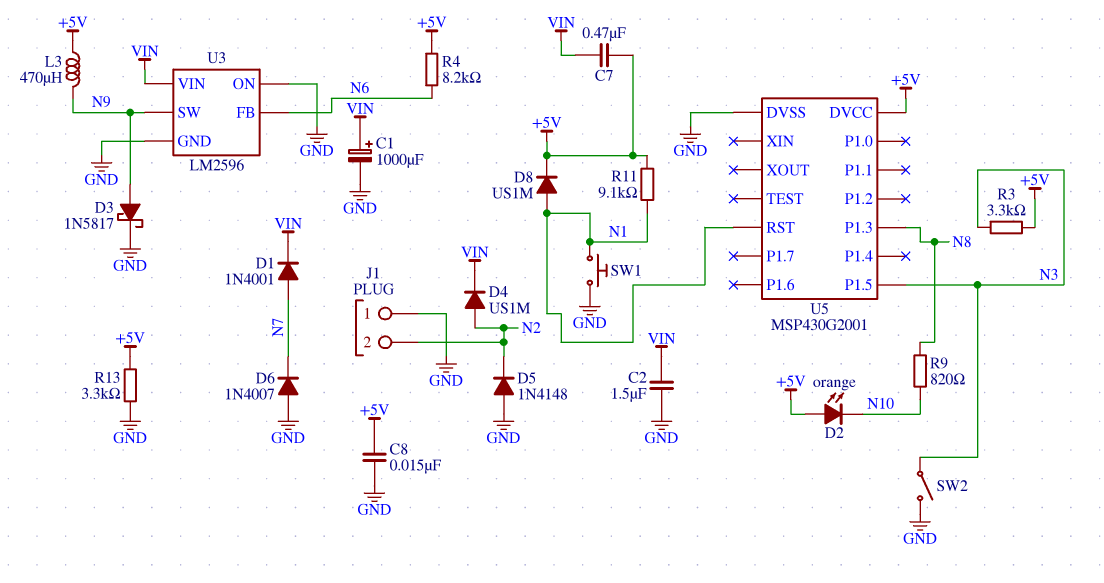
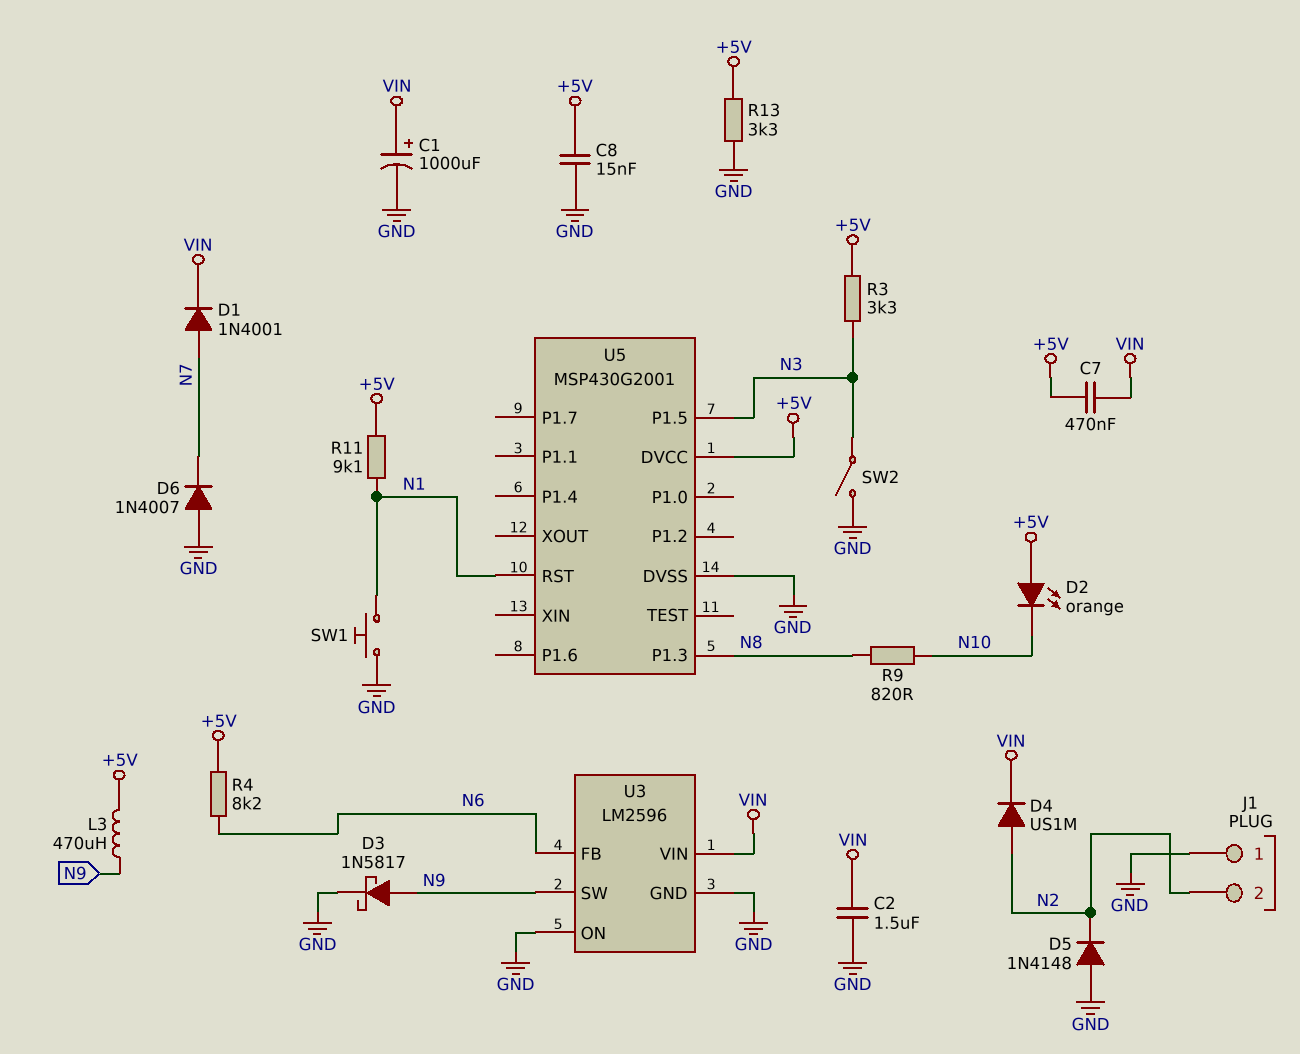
D8: diode US1M (A N1, K +5V) -> none

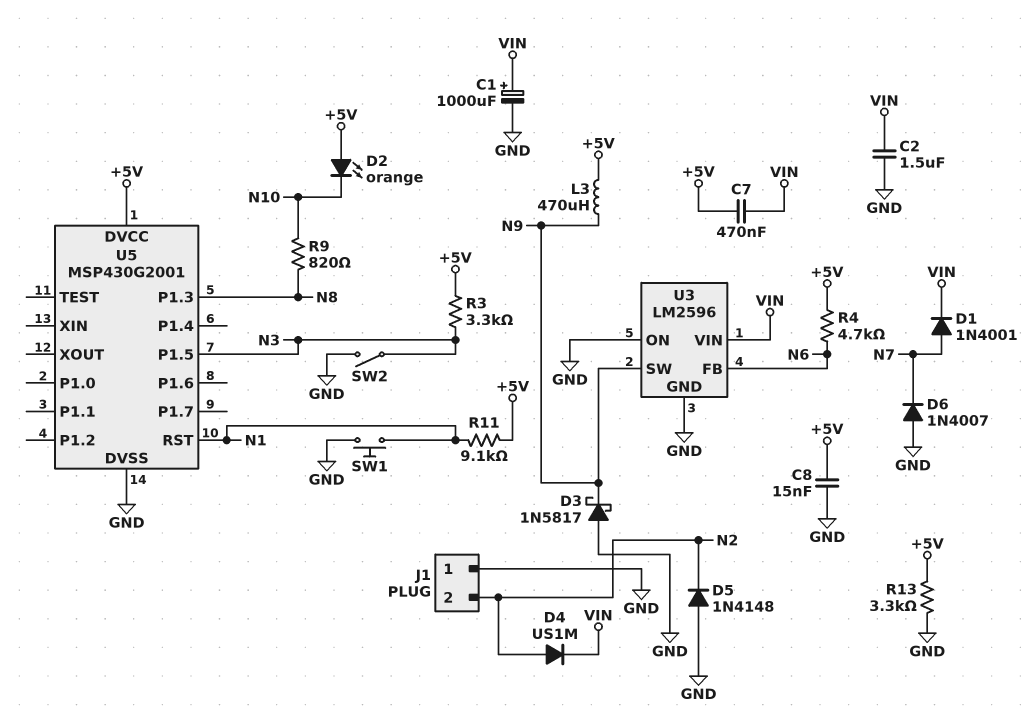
D3: schottky 1N5817 (A N9, K GND) -> schottky 1N5817 (A GND, K N9)
R4: 8.2k (+5V, N6) -> 4.7k (+5V, N6)

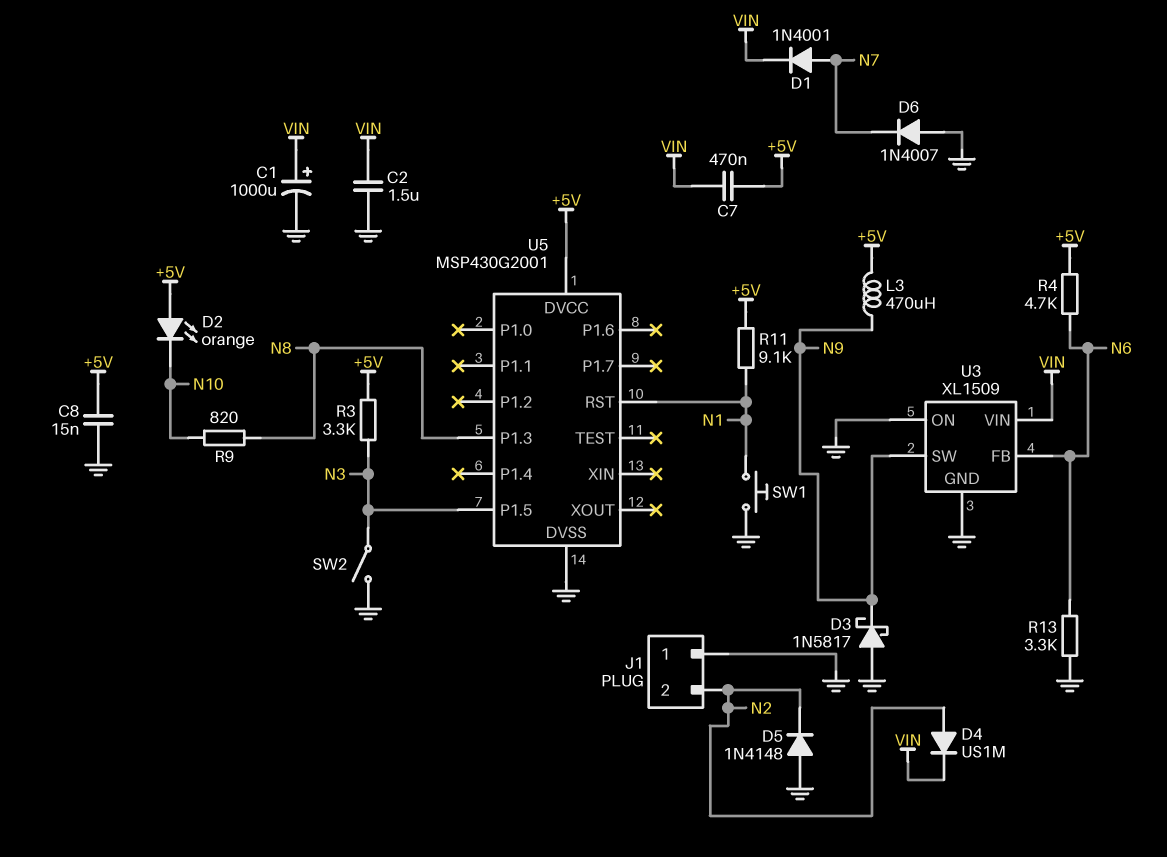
R13: 3.3k (+5V, GND) -> 3.3k (GND, N6)
U3: LM2596 -> XL1509

